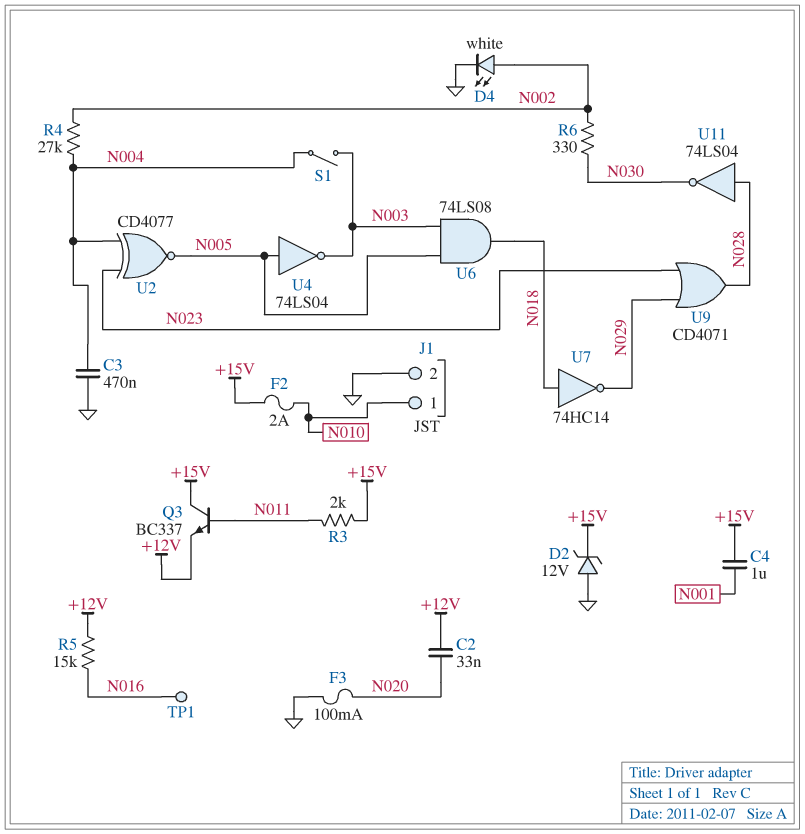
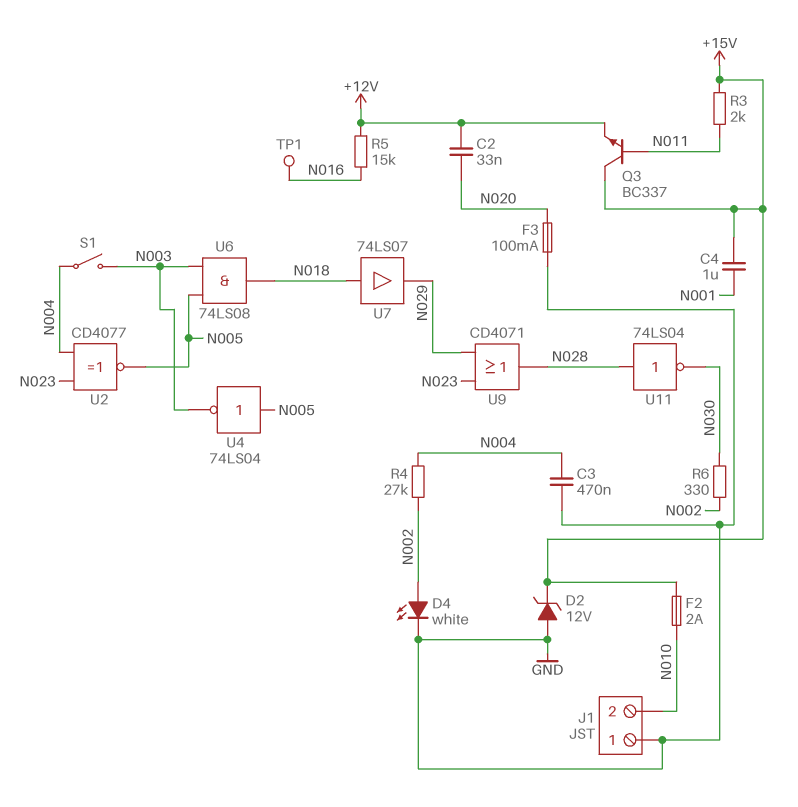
J1 pin 1: N010 -> GND
J1 pin 2: GND -> N010
U7: NOT 74HC14 (in N018, out N029) -> buffer 74LS07 (in N018, out N029)

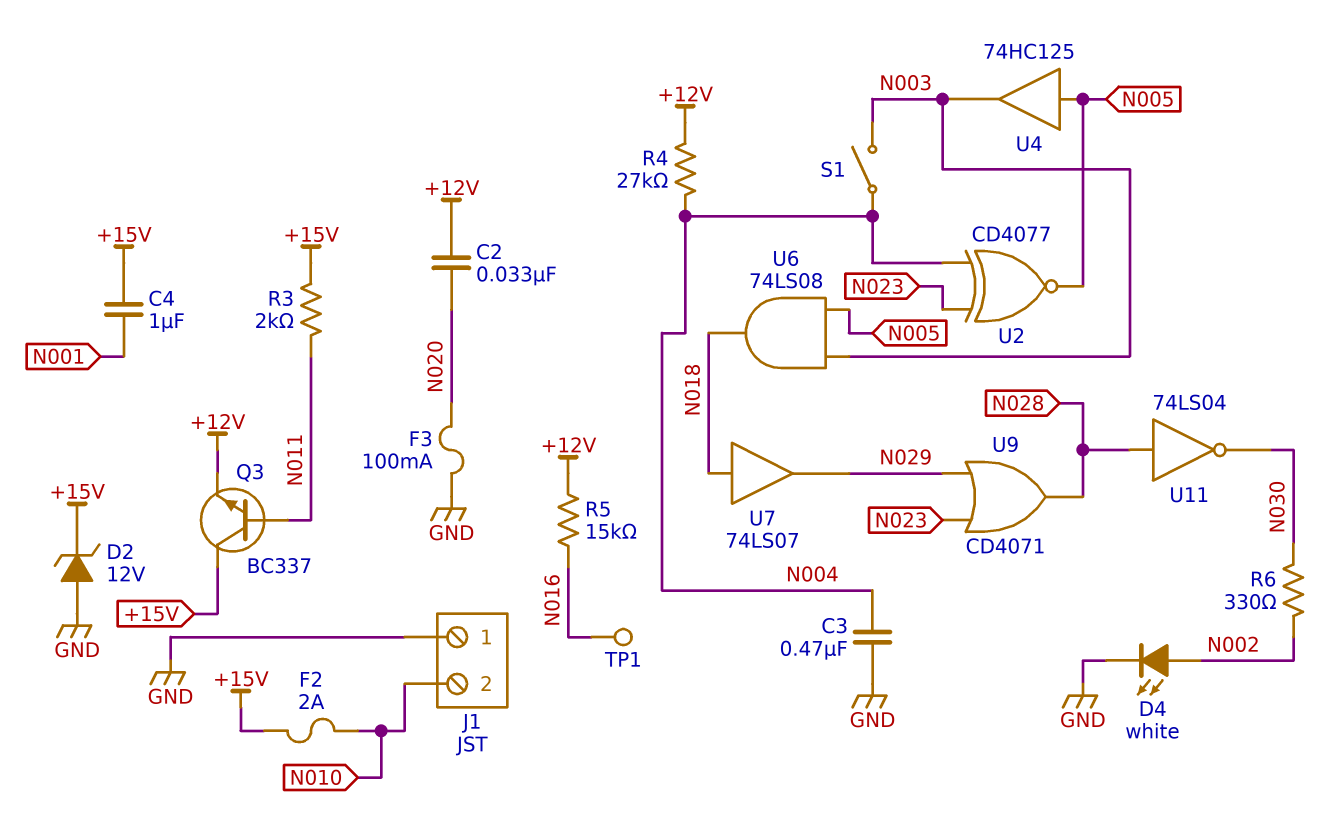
R4: 27k (N002, N004) -> 27k (+12V, N004)
U4: NOT 74LS04 (in N005, out N003) -> buffer 74HC125 (in N005, out N003)

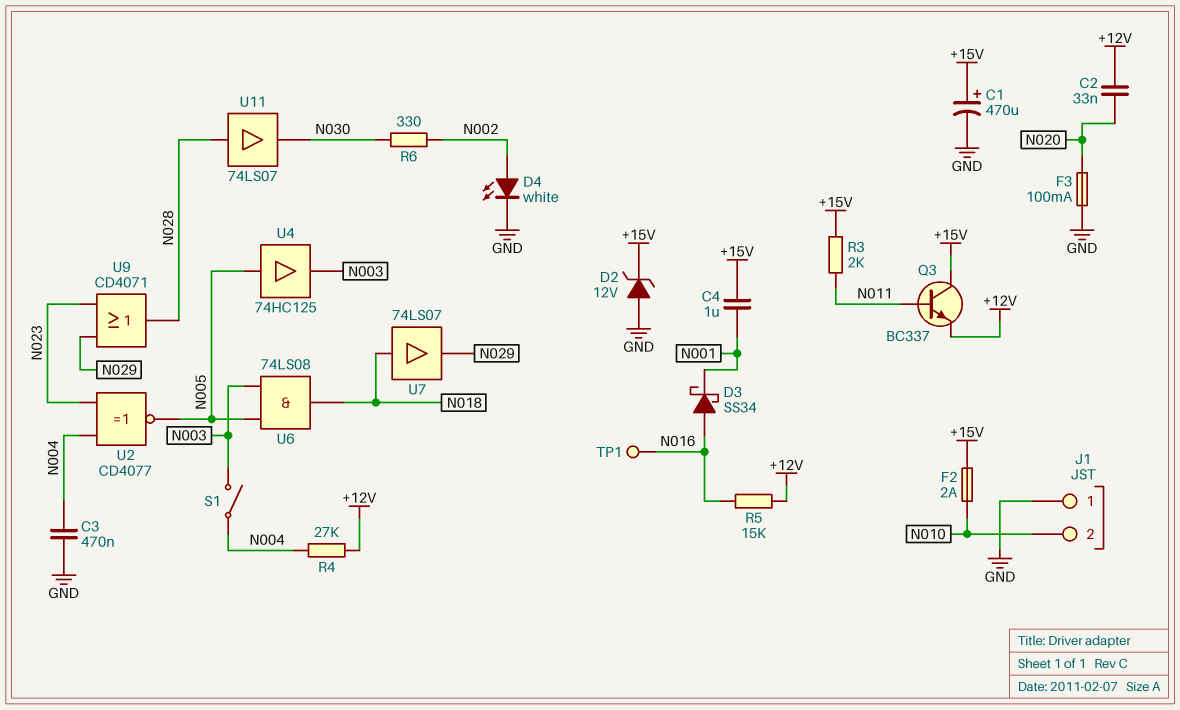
C1: none -> 470uF (plus +15V, minus GND)
D3: none -> schottky SS34 (A N016, K N001)
U11: NOT 74LS04 (in N028, out N030) -> buffer 74LS07 (in N028, out N030)

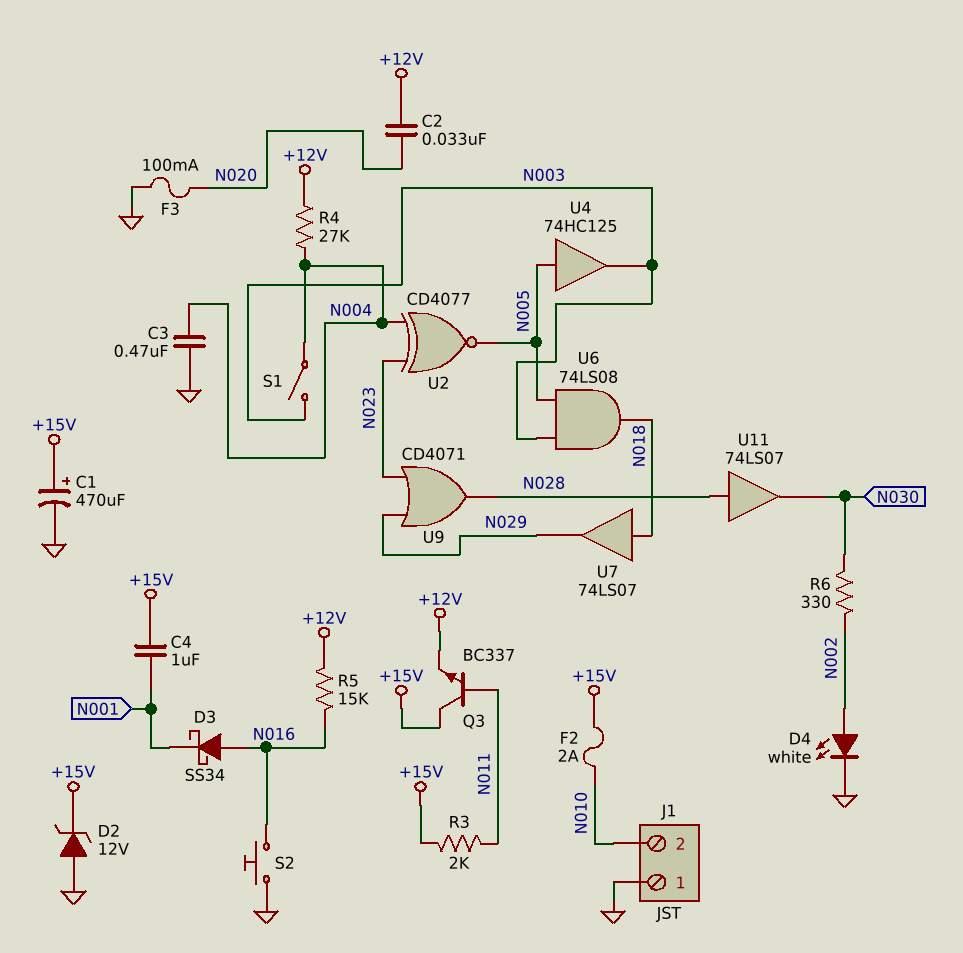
S2: none -> button (GND, N016)
TP1: test point (N016) -> none

